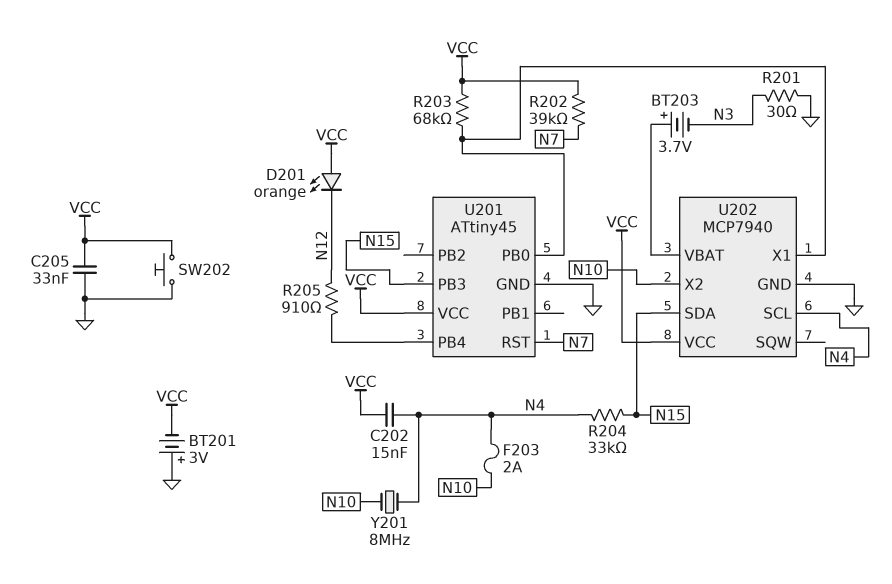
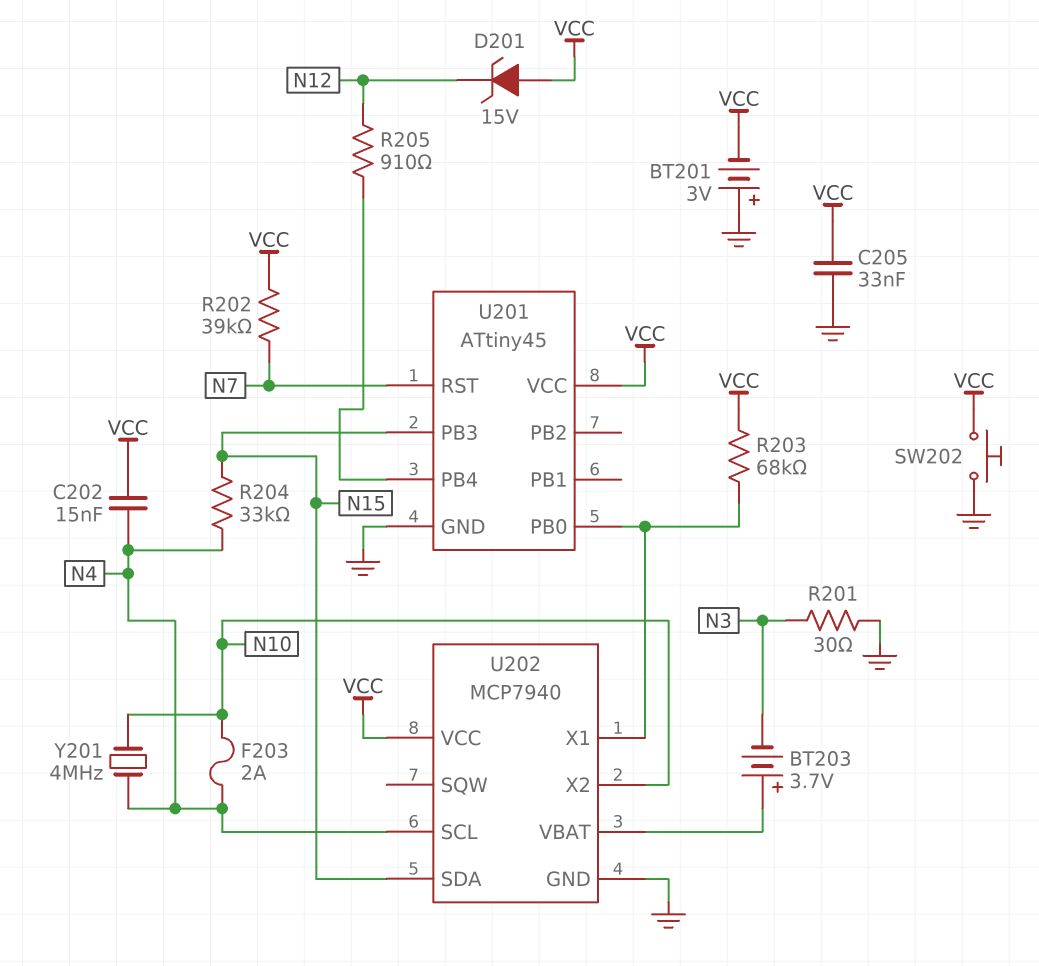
D201: LED orange (A VCC, K N12) -> zener 15V (A VCC, K N12)
Y201: 8MHz (N4, N10) -> 4MHz (N4, N10)

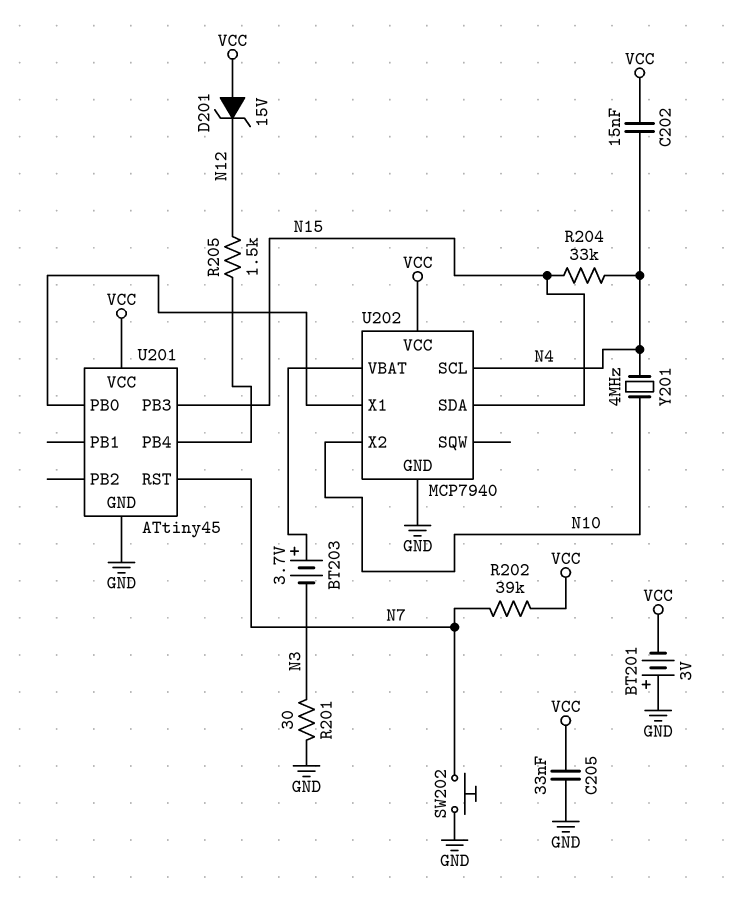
F203: 2A (N4, N10) -> none
R203: 68k (U201/PB0, VCC) -> none
R205: 910 (N12, U201/PB4) -> 1.5k (N12, U201/PB4)
SW202: button (GND, VCC) -> button (GND, N7)

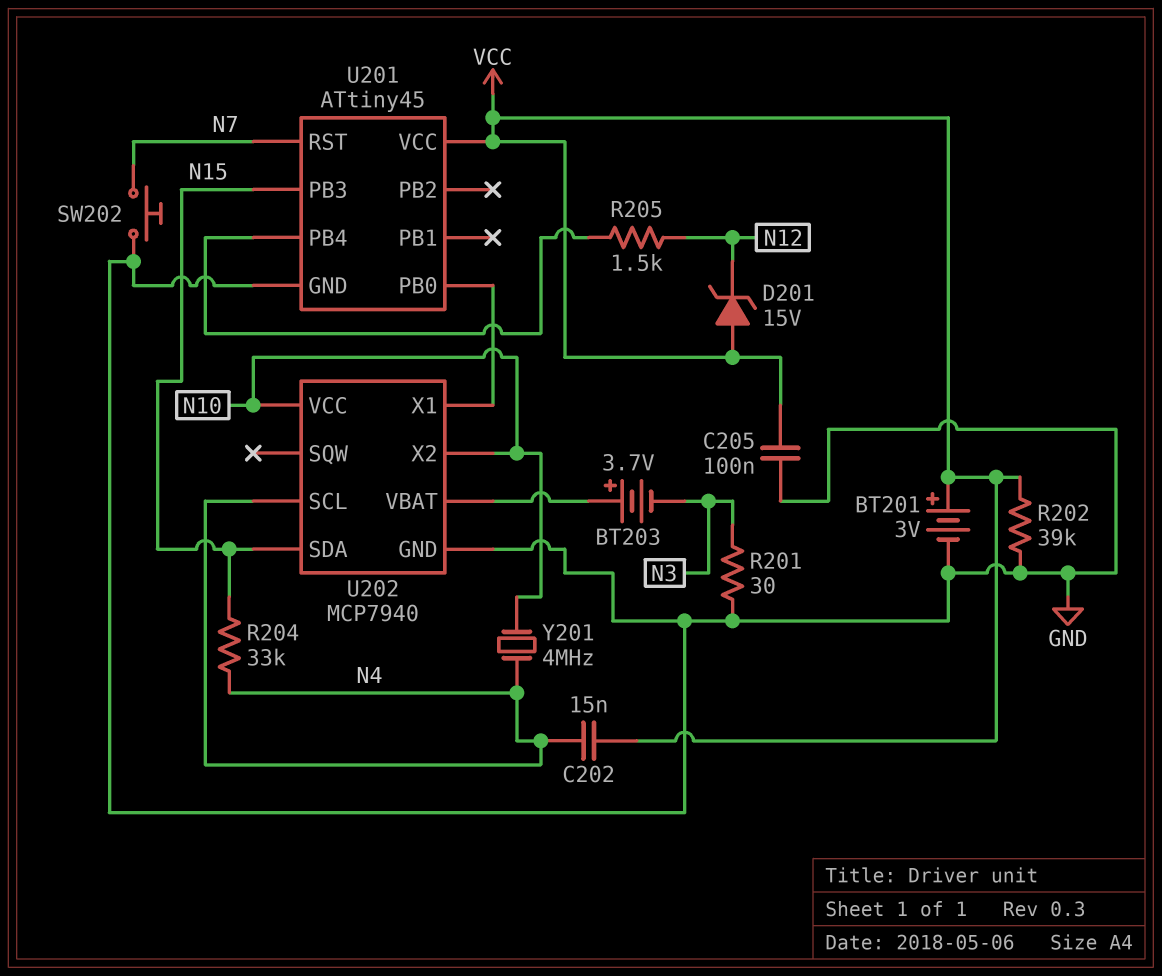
BT201: 3V (plus GND, minus VCC) -> 3V (plus VCC, minus GND)
C205: 33nF (GND, VCC) -> 100nF (GND, VCC)
R202: 39k (N7, VCC) -> 39k (GND, VCC)
U202 pin VCC: VCC -> N10

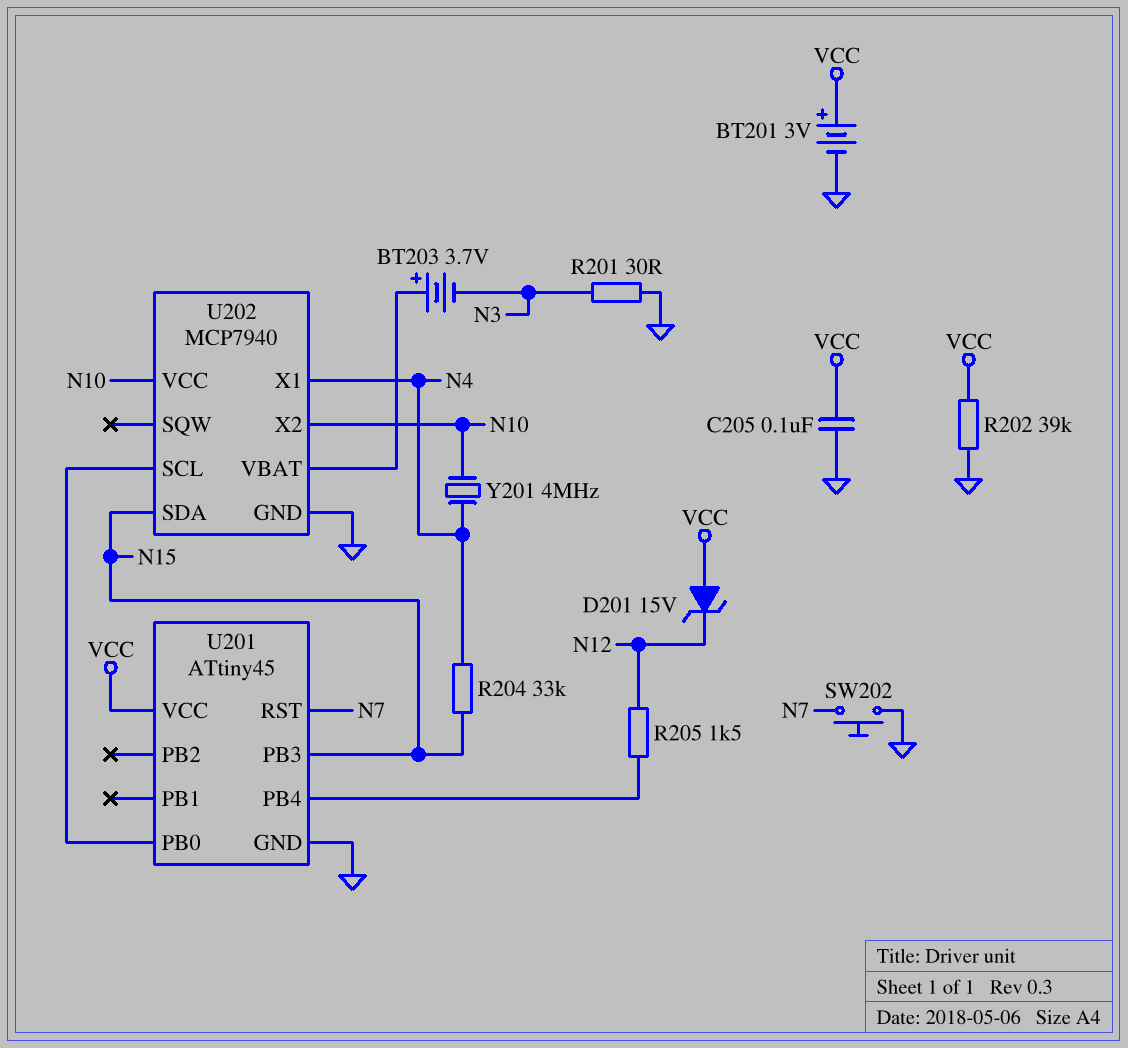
C202: 15nF (N4, VCC) -> none
U202 pin SCL: N4 -> U201/PB0
U202 pin X1: U201/PB0 -> N4

